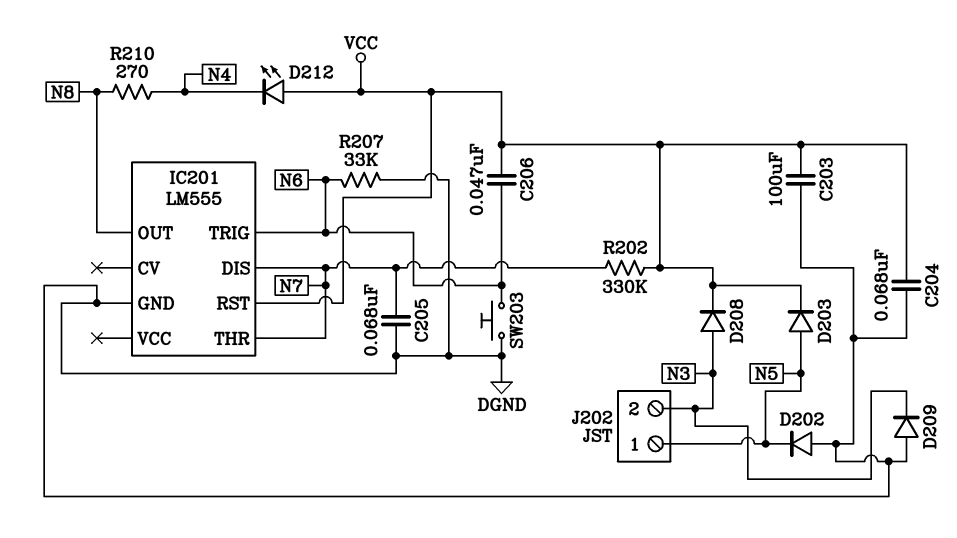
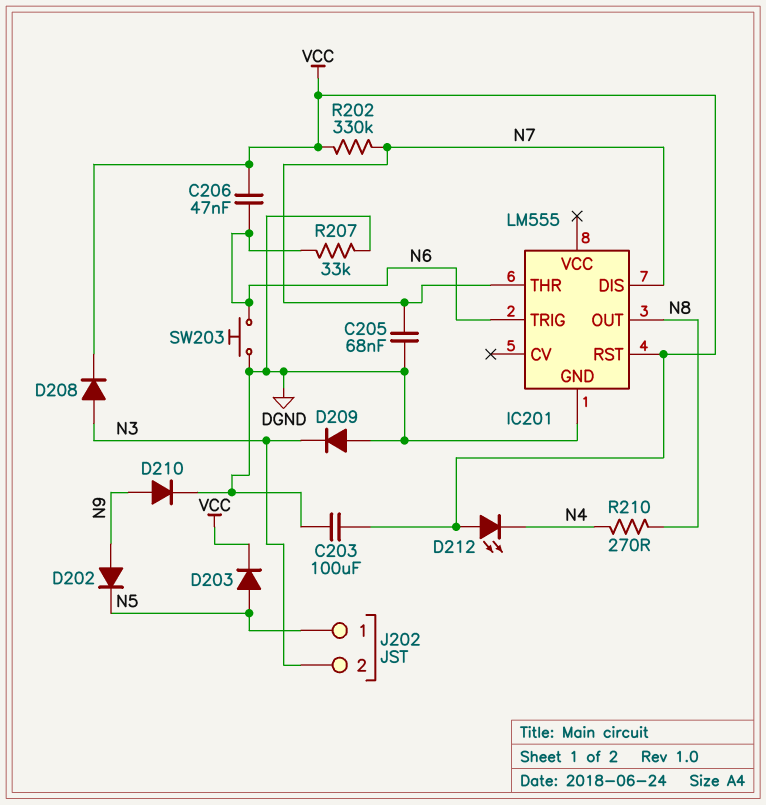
C204: 68nF (DGND, VCC) -> none
D202: diode (A DGND, K N5) -> diode (A N9, K N5)
D210: none -> diode (A N9, K DGND)

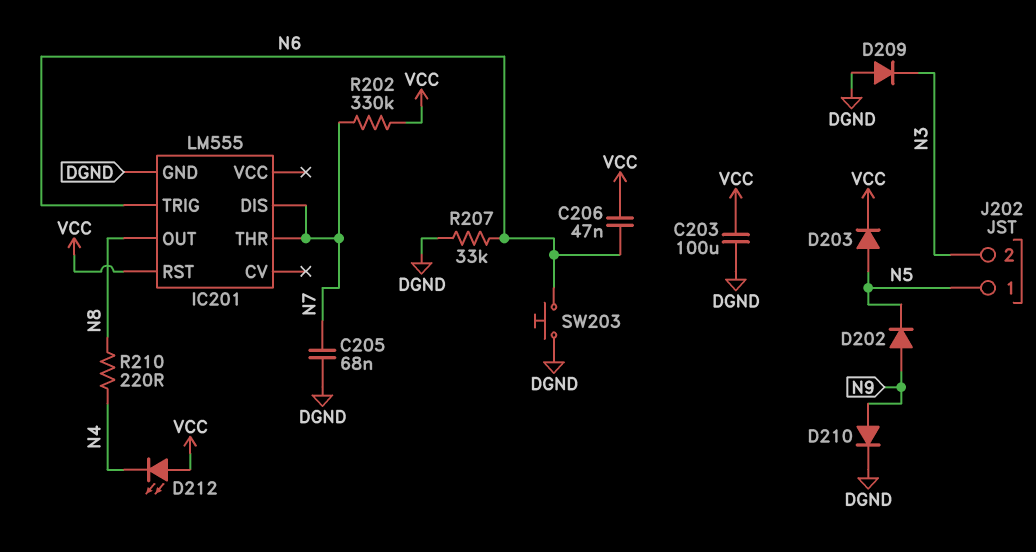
D208: diode (A N3, K VCC) -> none
R210: 270 (N4, N8) -> 220 (N4, N8)

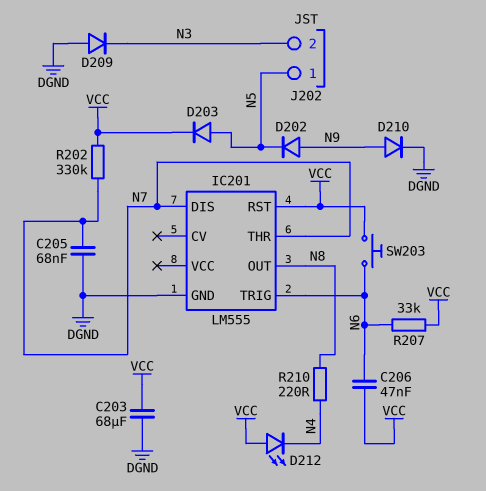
C203: 100uF (DGND, VCC) -> 68uF (DGND, VCC)
R207: 33k (DGND, N6) -> 33k (N6, VCC)
SW203: button (DGND, N6) -> button (N6, VCC)

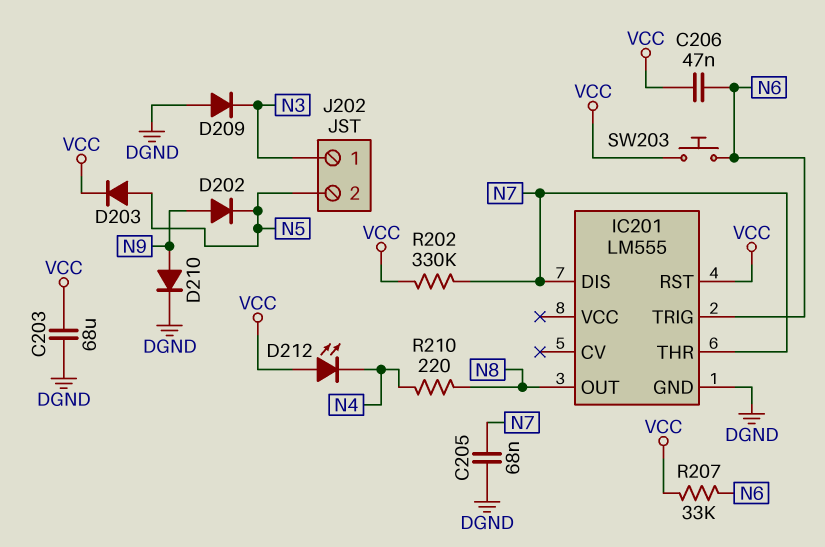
J202 pin 1: N5 -> N3
J202 pin 2: N3 -> N5

